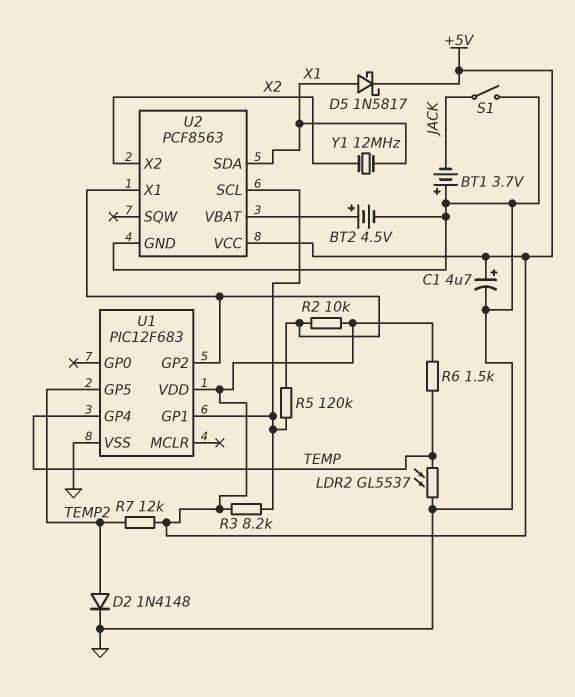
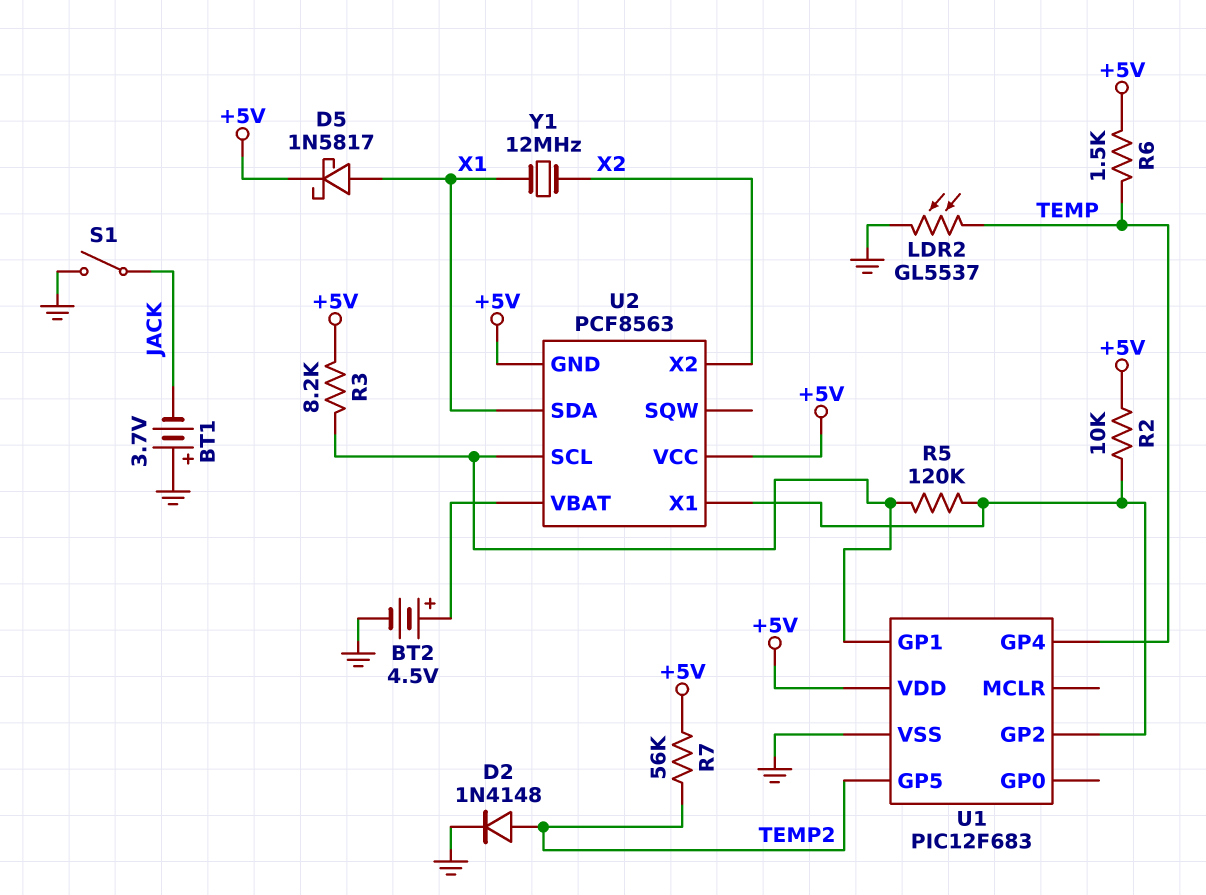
C1: 4.7uF (plus +5V, minus GND) -> none
R7: 12k (+5V, TEMP2) -> 56k (+5V, TEMP2)
U2 pin GND: GND -> +5V

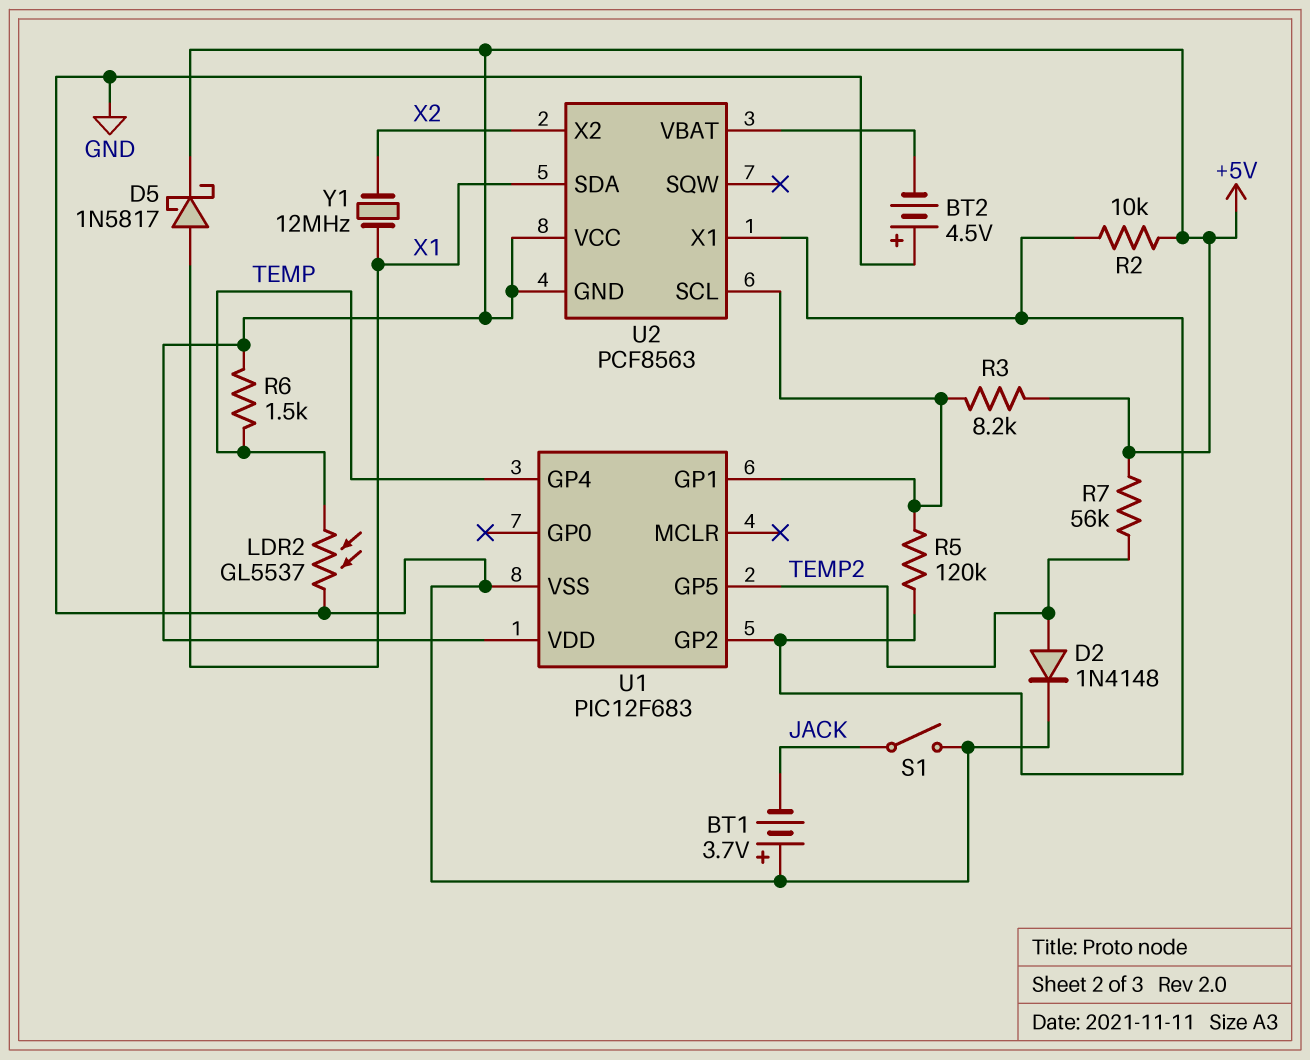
BT2: 4.5V (plus U2/VBAT, minus GND) -> 4.5V (plus GND, minus U2/VBAT)

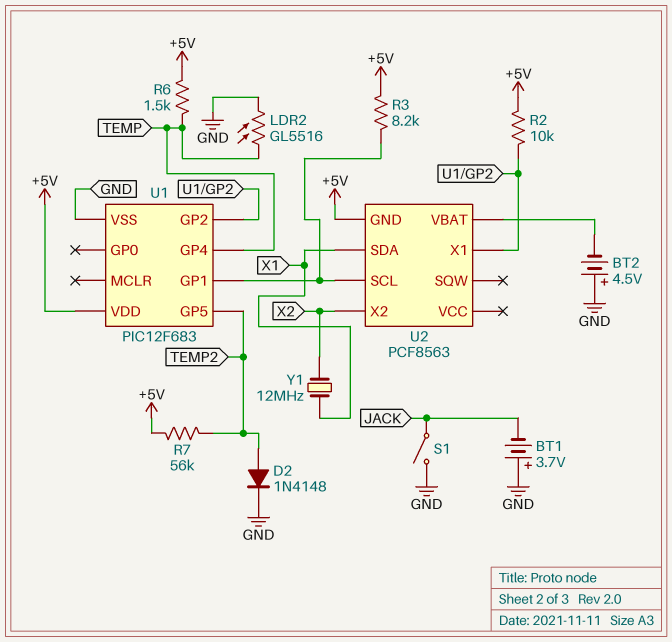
D5: schottky 1N5817 (A X1, K +5V) -> none
LDR2: GL5537 (GND, TEMP) -> GL5516 (GND, TEMP)
R5: 120k (U1/GP1, U1/GP2) -> none
U2 pin VCC: +5V -> none

